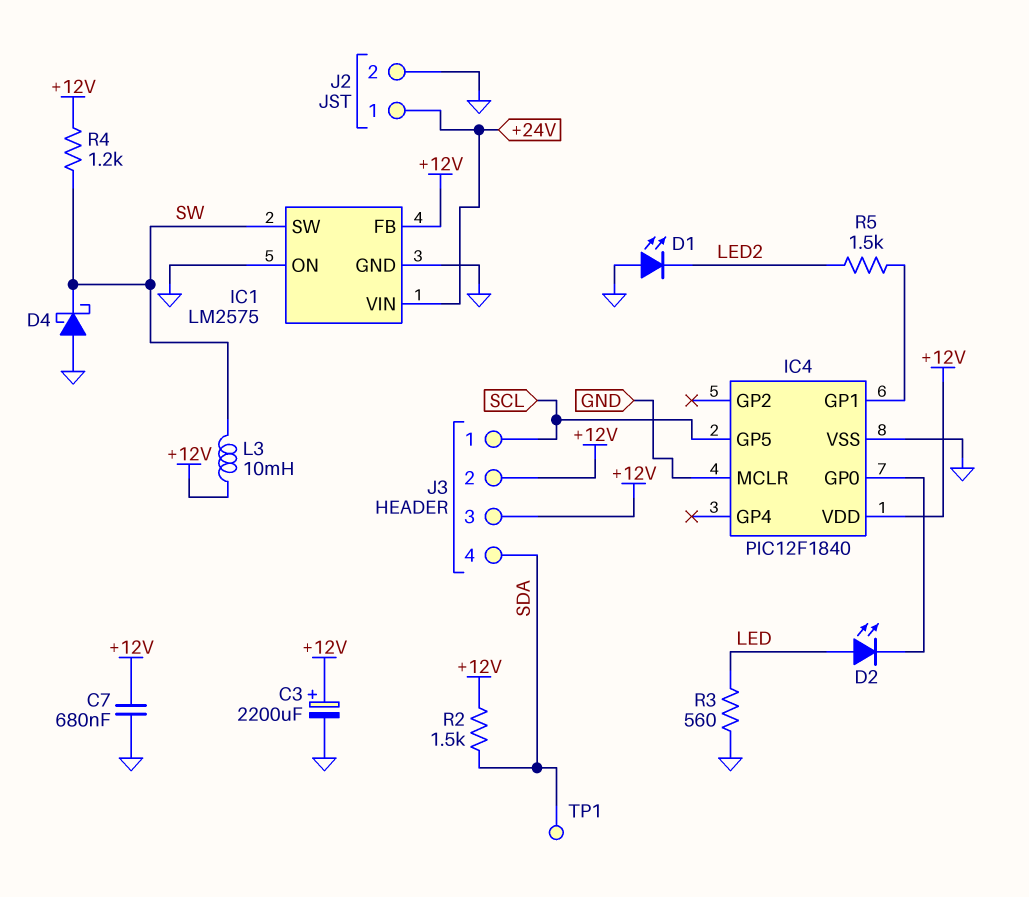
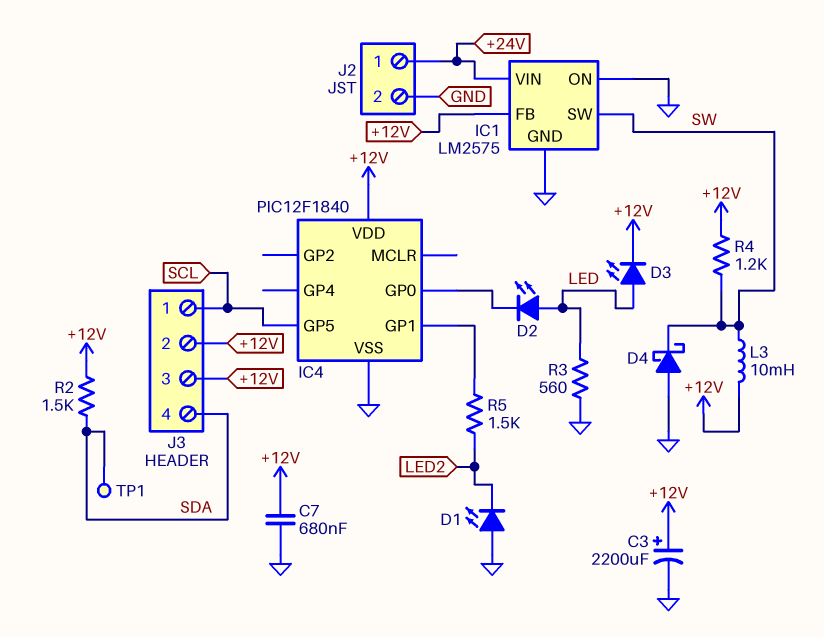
D3: none -> LED (A LED, K +12V)
IC4 pin MCLR: GND -> none

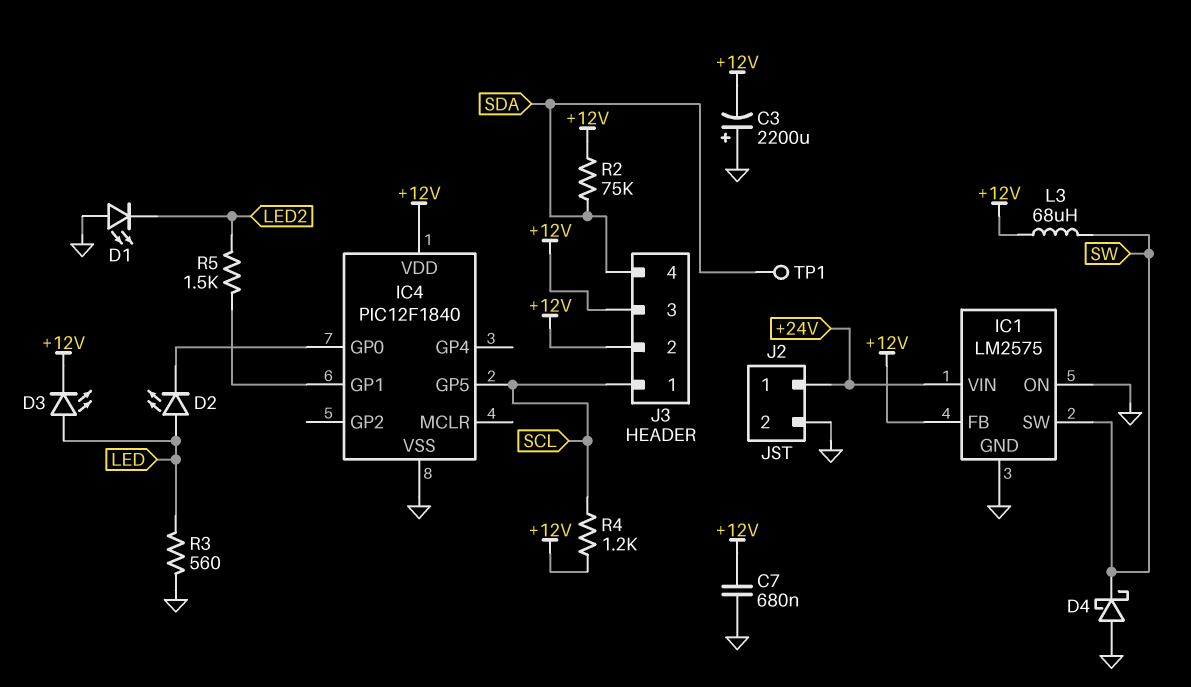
C3: 2200uF (plus +12V, minus GND) -> 2200uF (plus GND, minus +12V)
L3: 10mH (+12V, SW) -> 68uH (+12V, SW)
R2: 1.5k (+12V, SDA) -> 75k (+12V, SDA)
R4: 1.2k (+12V, SW) -> 1.2k (+12V, SCL)

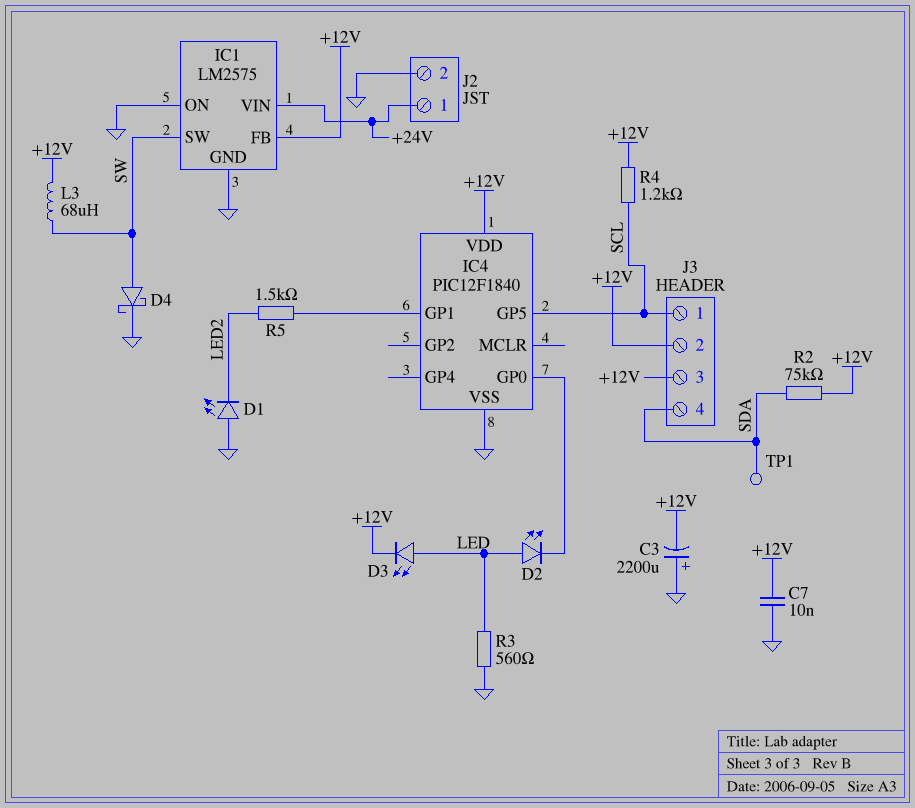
C7: 680nF (+12V, GND) -> 10nF (+12V, GND)
D4: schottky (A GND, K SW) -> schottky (A SW, K GND)

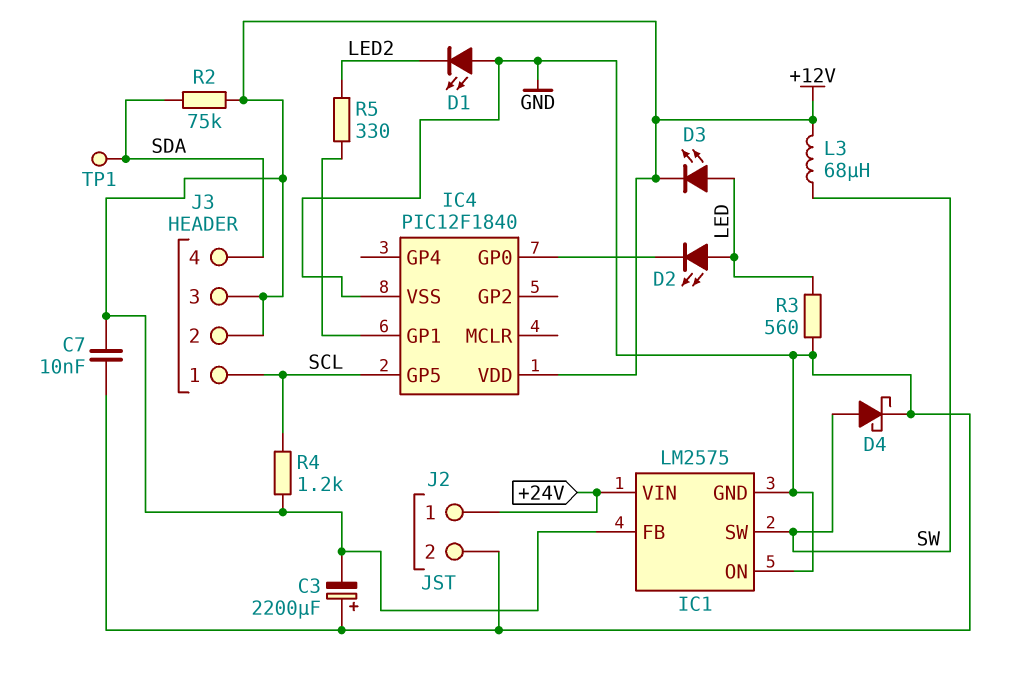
R5: 1.5k (IC4/GP1, LED2) -> 330 (IC4/GP1, LED2)

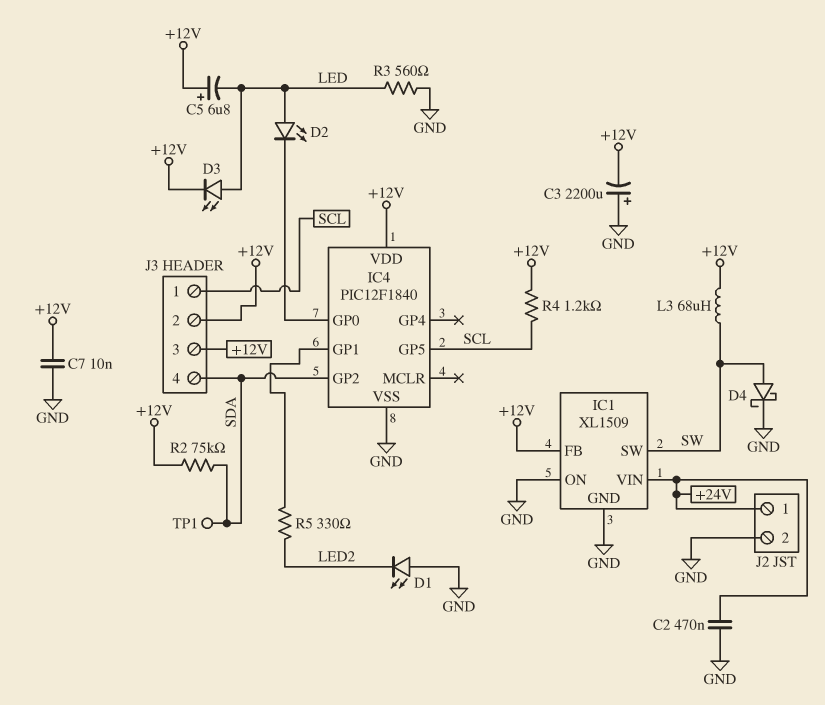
C2: none -> 470nF (+24V, GND)
C5: none -> 6.8uF (plus +12V, minus LED)
IC1: LM2575 -> XL1509
IC4 pin GP2: none -> SDA

